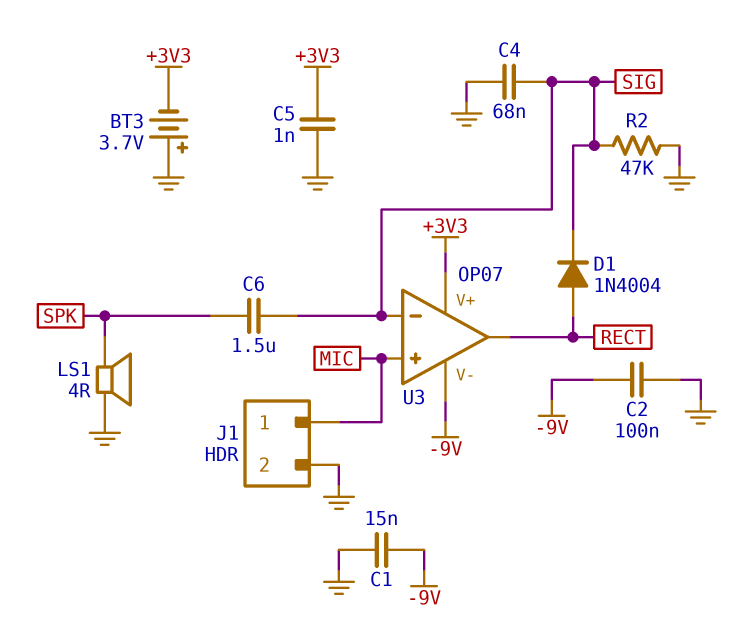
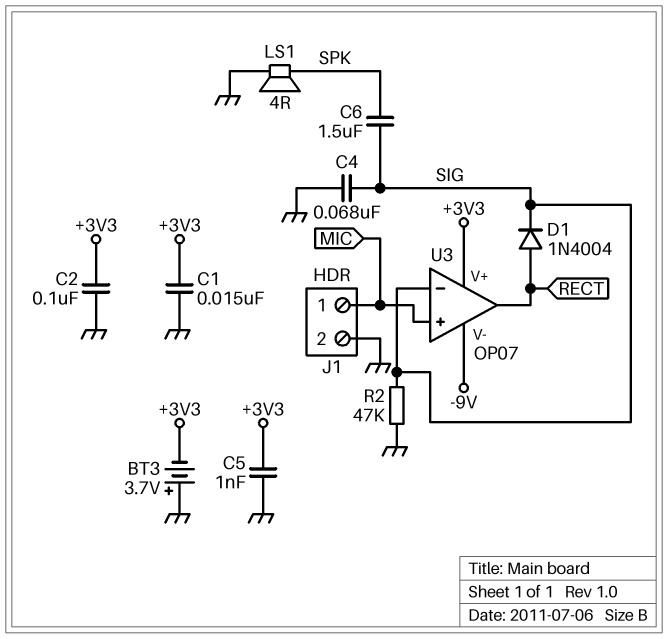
C1: 15nF (-9V, GND) -> 15nF (+3V3, GND)
C2: 100nF (-9V, GND) -> 100nF (+3V3, GND)

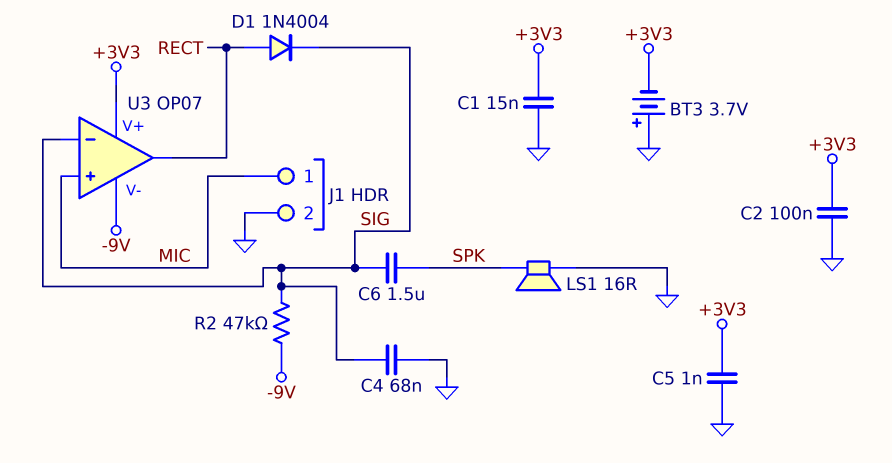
LS1: speaker 4R (GND, SPK) -> speaker 16R (GND, SPK)
R2: 47k (GND, SIG) -> 47k (-9V, SIG)

